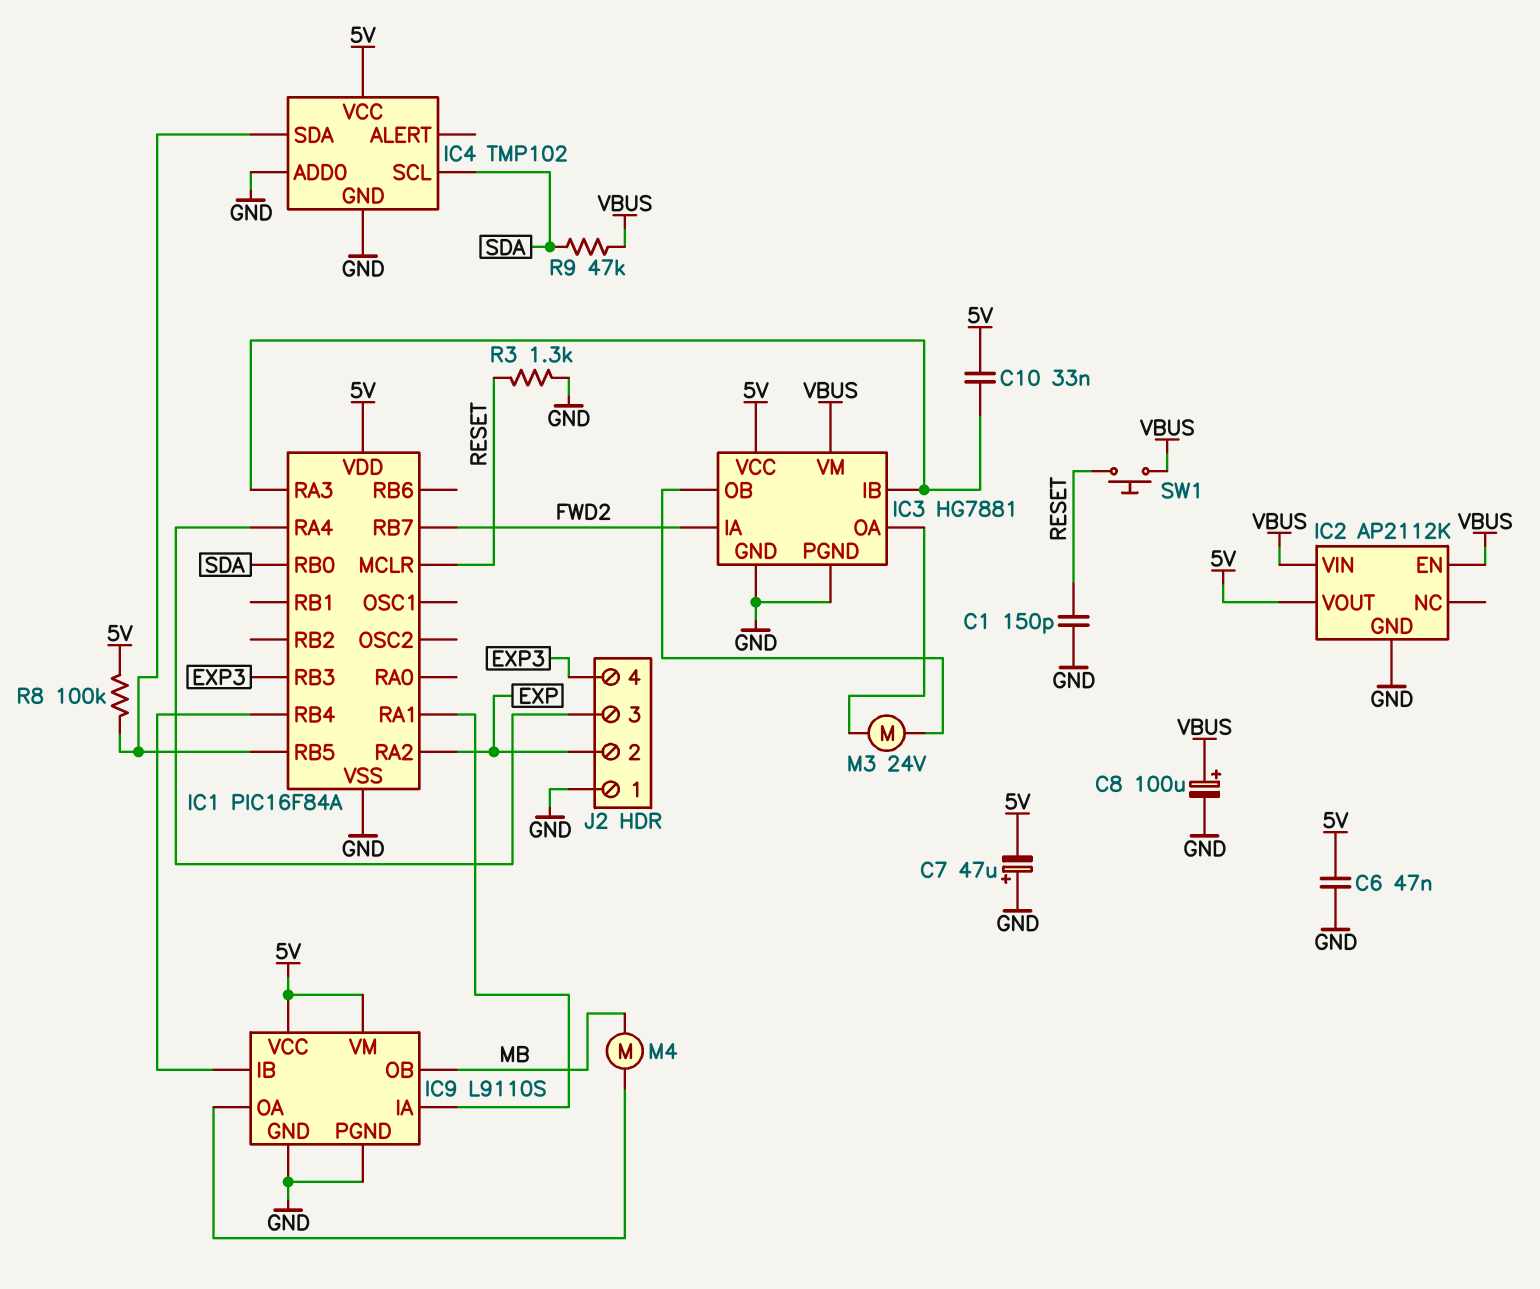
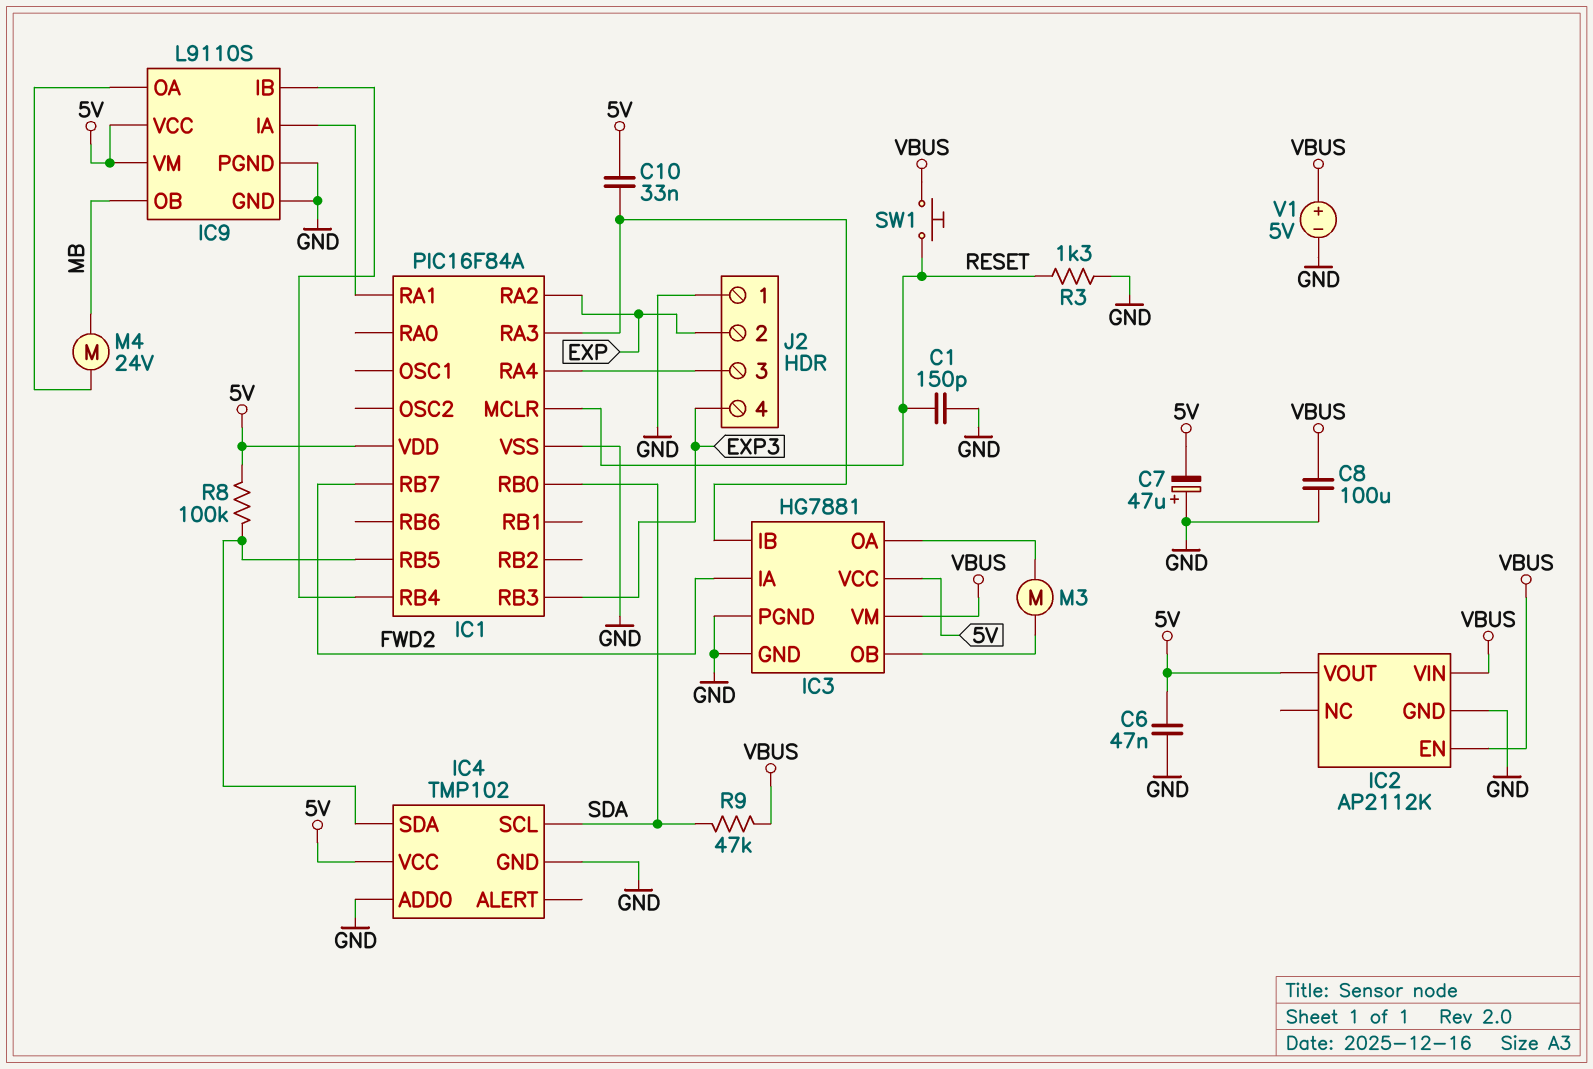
C8: 100uF (plus VBUS, minus GND) -> 100uF (GND, VBUS)
M3: motor 24V (IC3/OA, IC3/OB) -> motor (IC3/OA, IC3/OB)
M4: motor (IC9/OA, MB) -> motor 24V (IC9/OA, MB)
V1: none -> 5V (plus VBUS, minus GND)

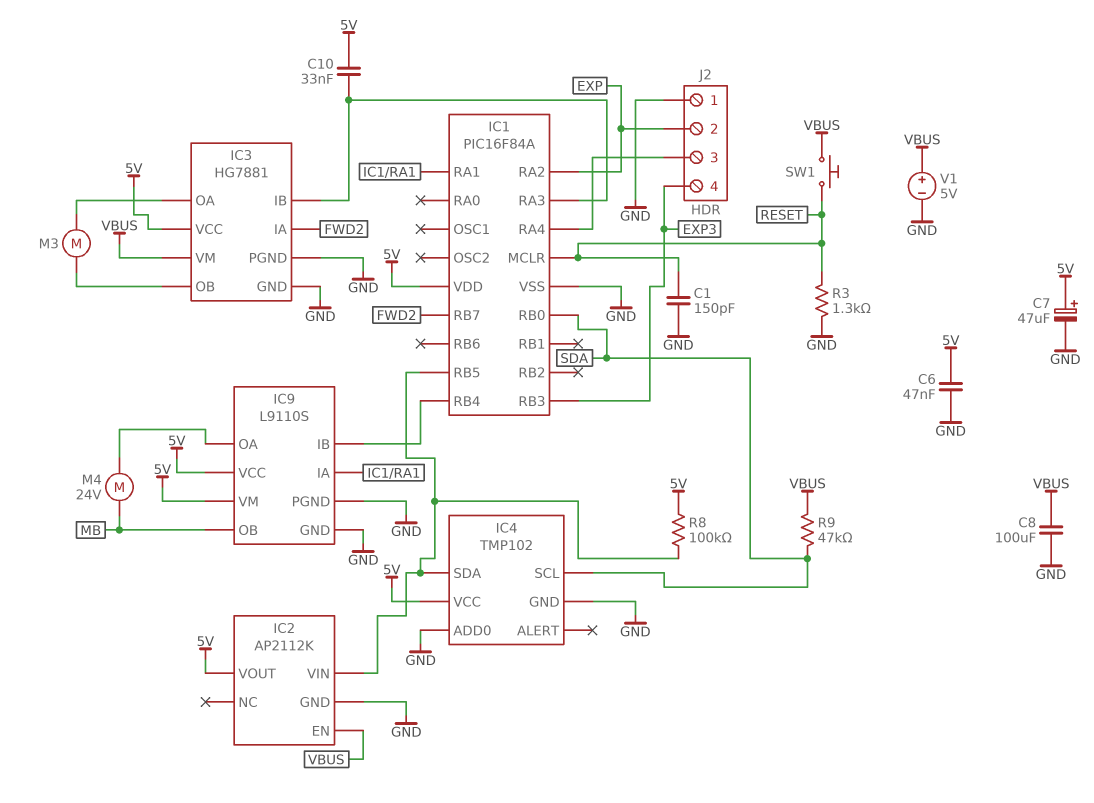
C7: 47uF (plus GND, minus 5V) -> 47uF (plus 5V, minus GND)
IC2 pin VIN: VBUS -> IC1/RB5

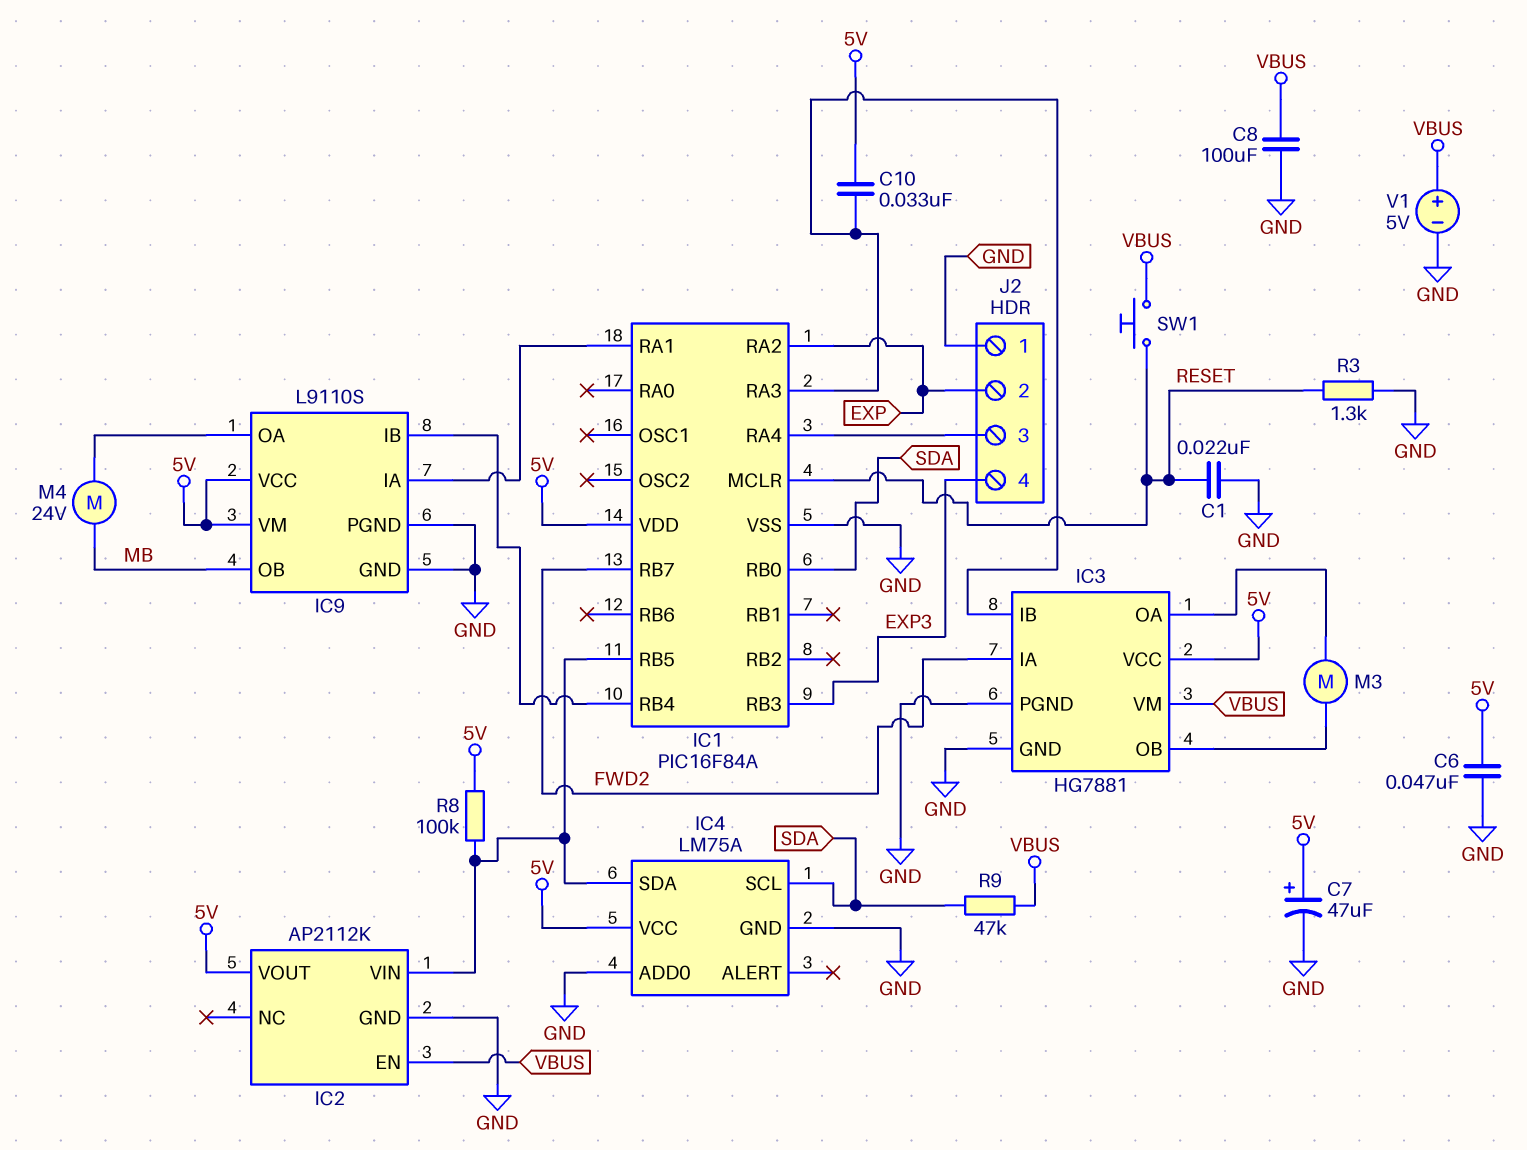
C1: 150pF (GND, RESET) -> 22nF (GND, RESET)
IC4: TMP102 -> LM75A

